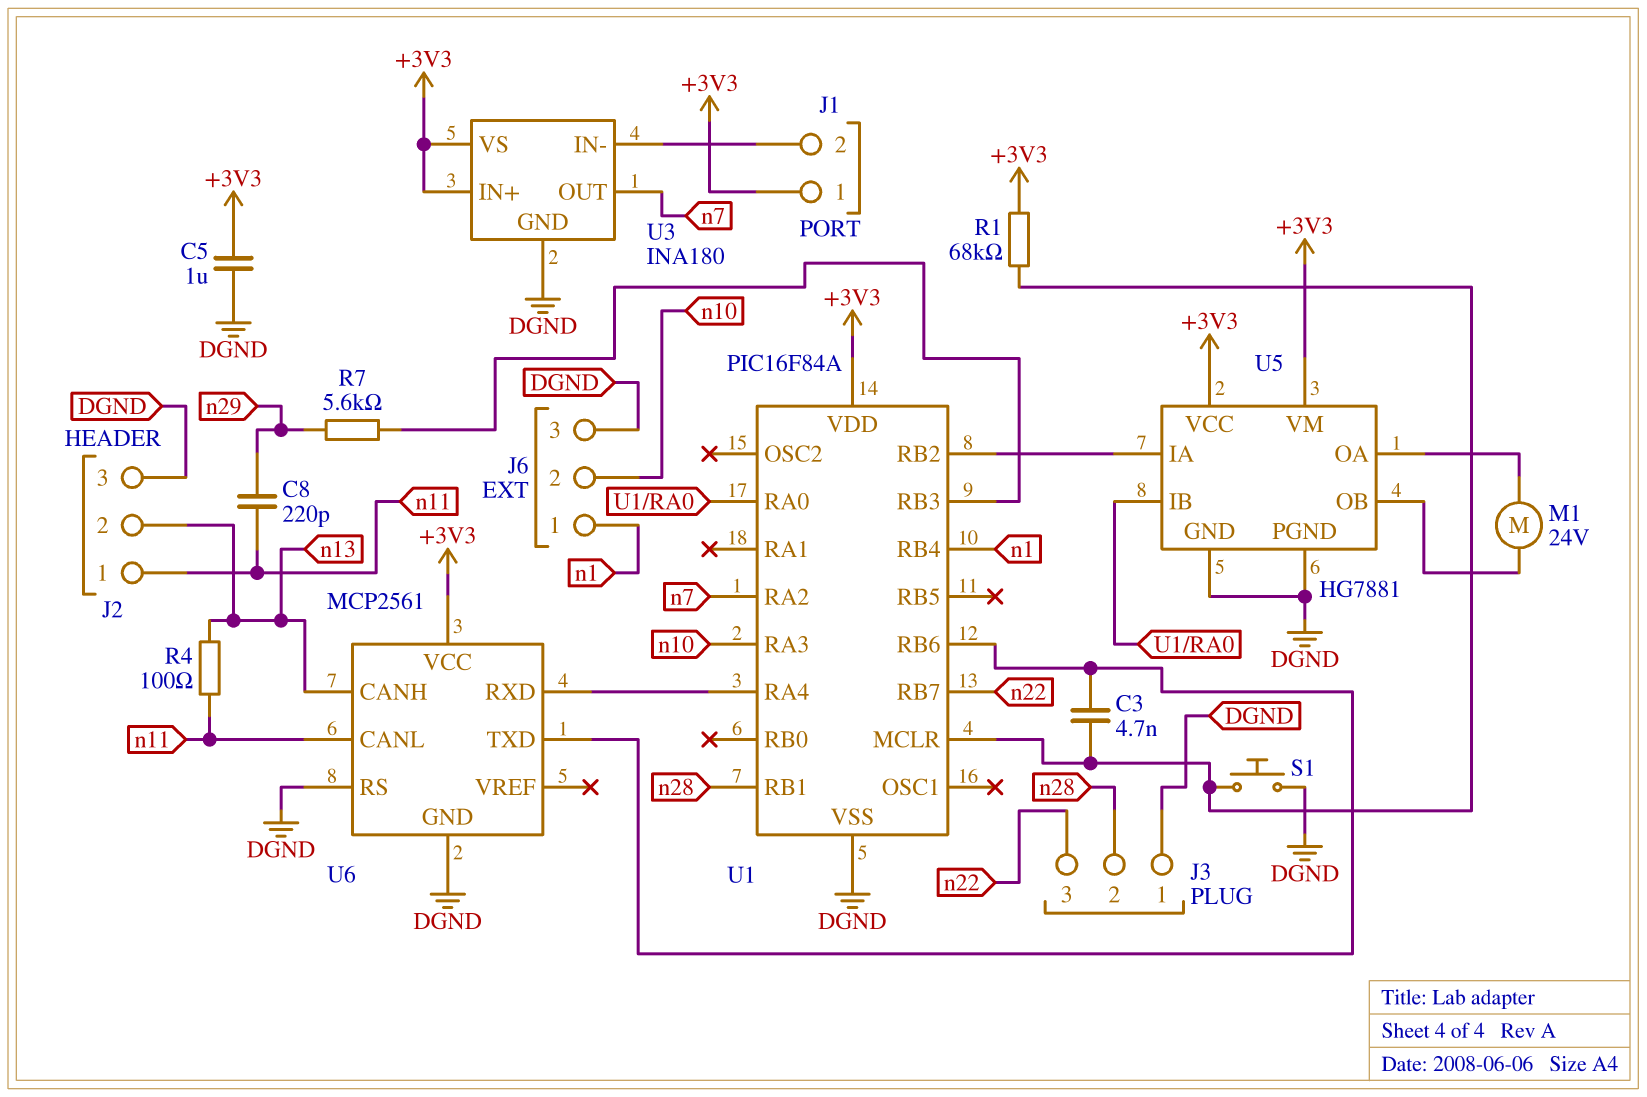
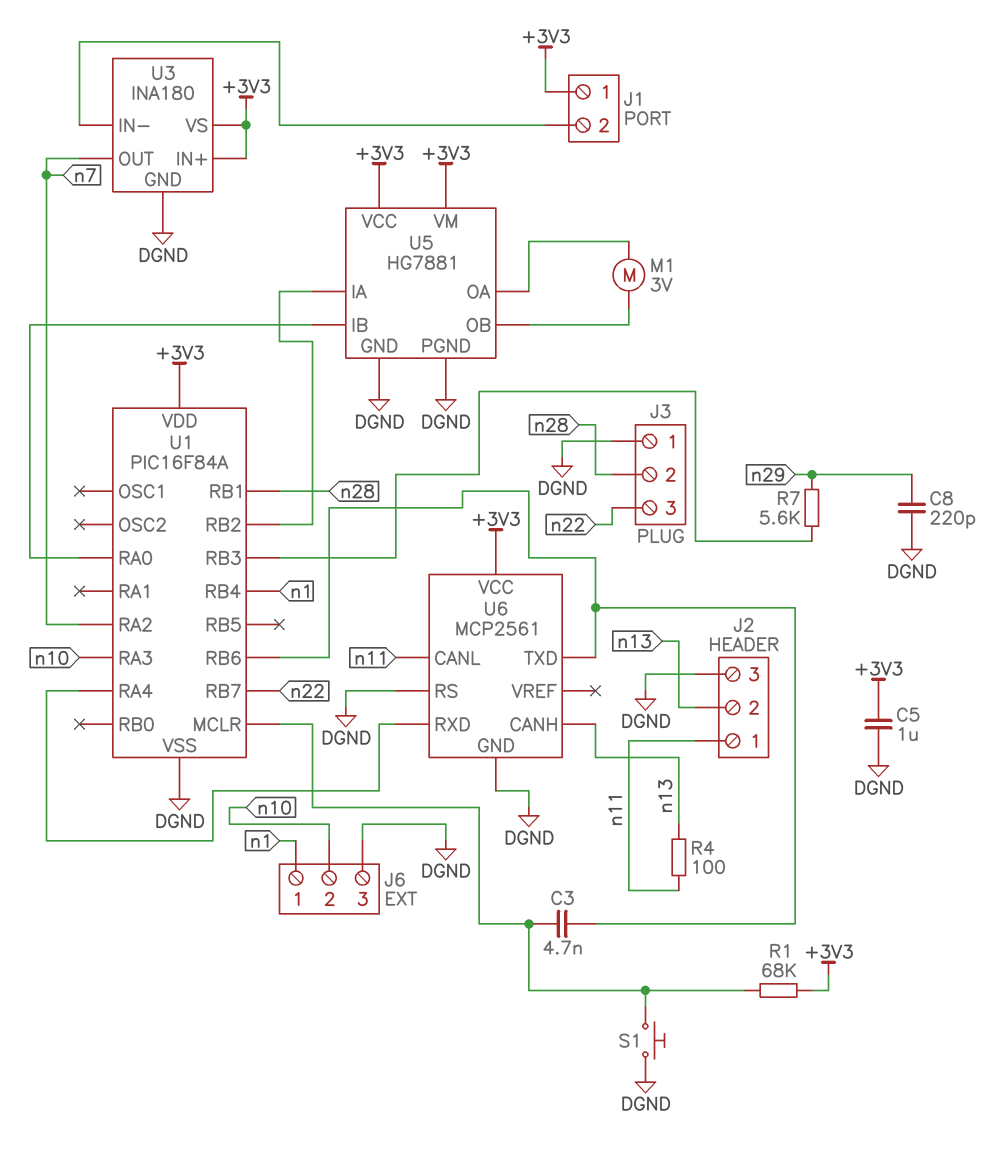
C8: 220pF (n11, n29) -> 220pF (DGND, n29)
M1: motor 24V (U5/OA, U5/OB) -> motor 3V (U5/OA, U5/OB)

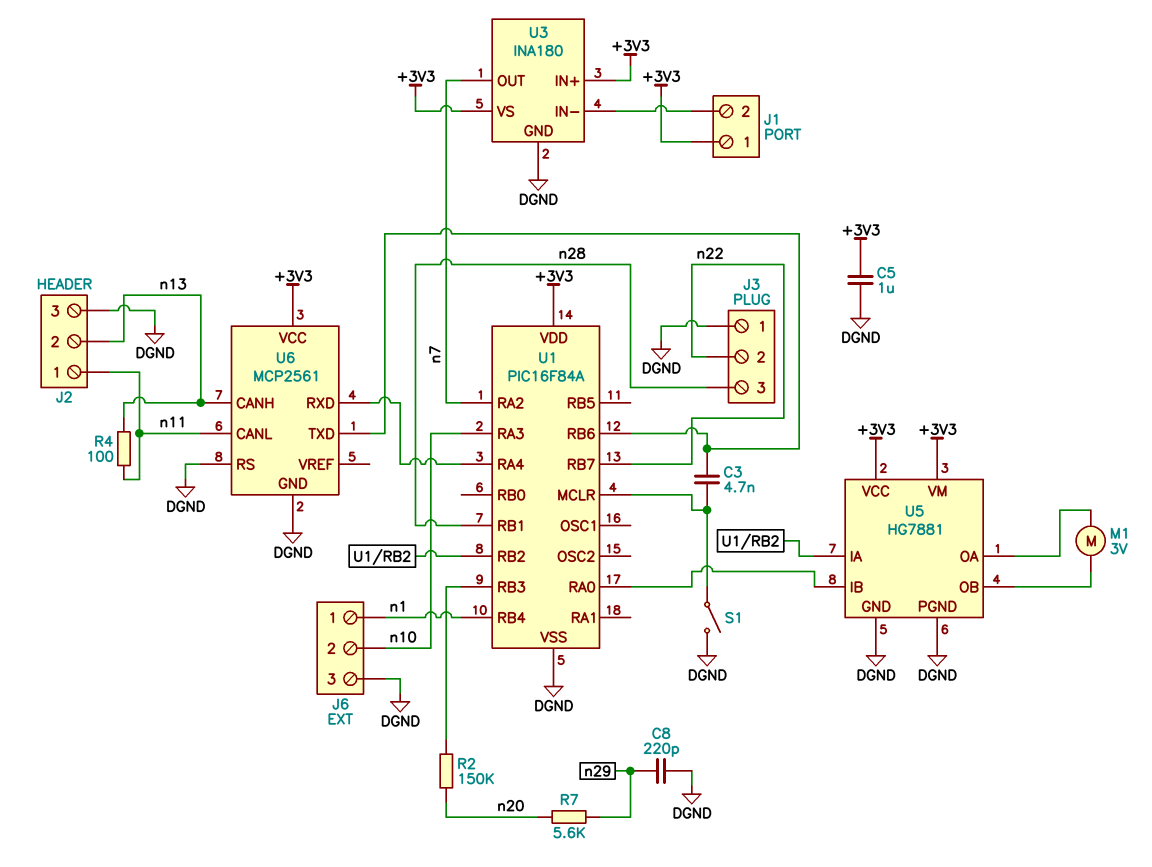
J3 pin 2: n28 -> n22
J3 pin 3: n22 -> n28
R1: 68k (+3V3, U1/MCLR) -> none
R2: none -> 150k (U1/RB3, n20)
R7: 5.6k (U1/RB3, n29) -> 5.6k (n20, n29)
S1: button (DGND, U1/MCLR) -> switch (DGND, U1/MCLR)

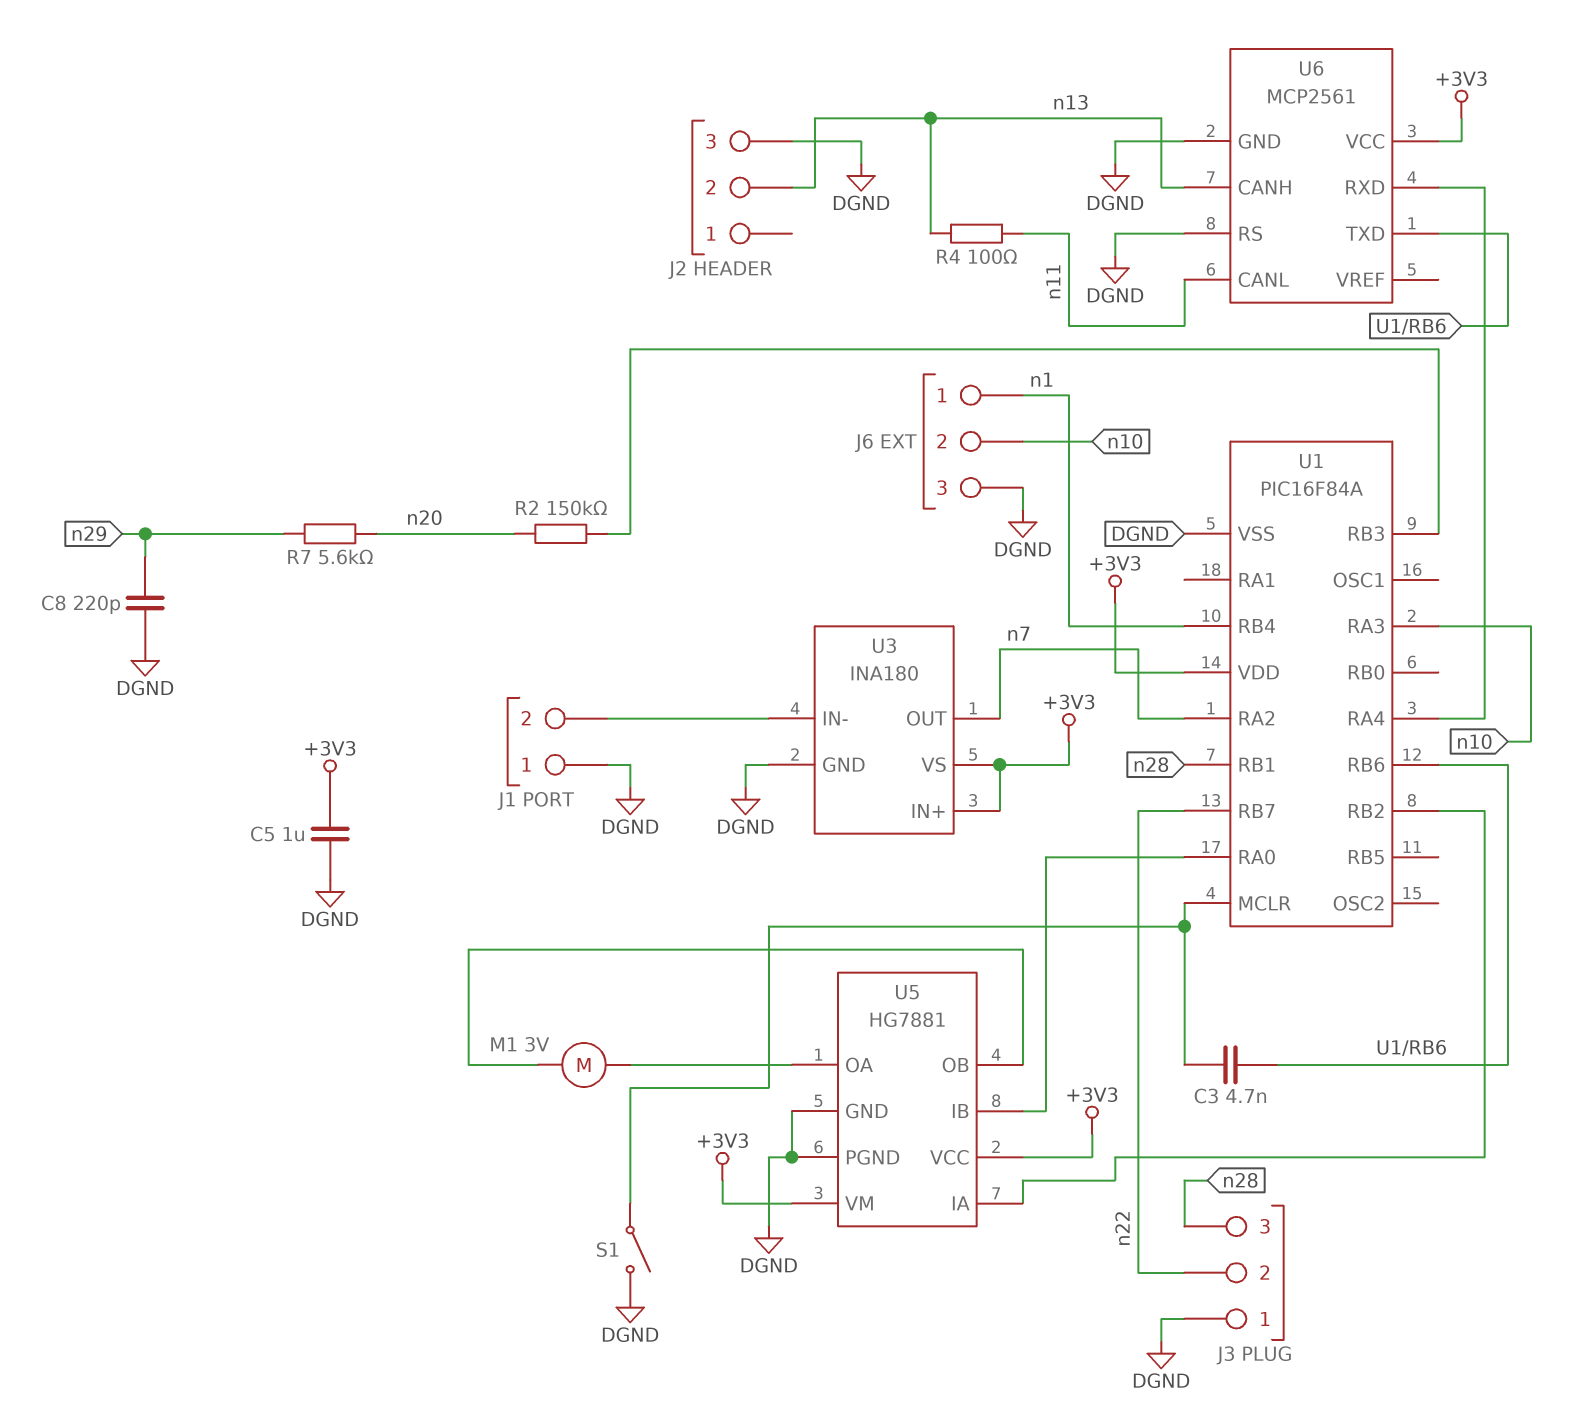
J1 pin 1: +3V3 -> DGND
J2 pin 1: n11 -> none

